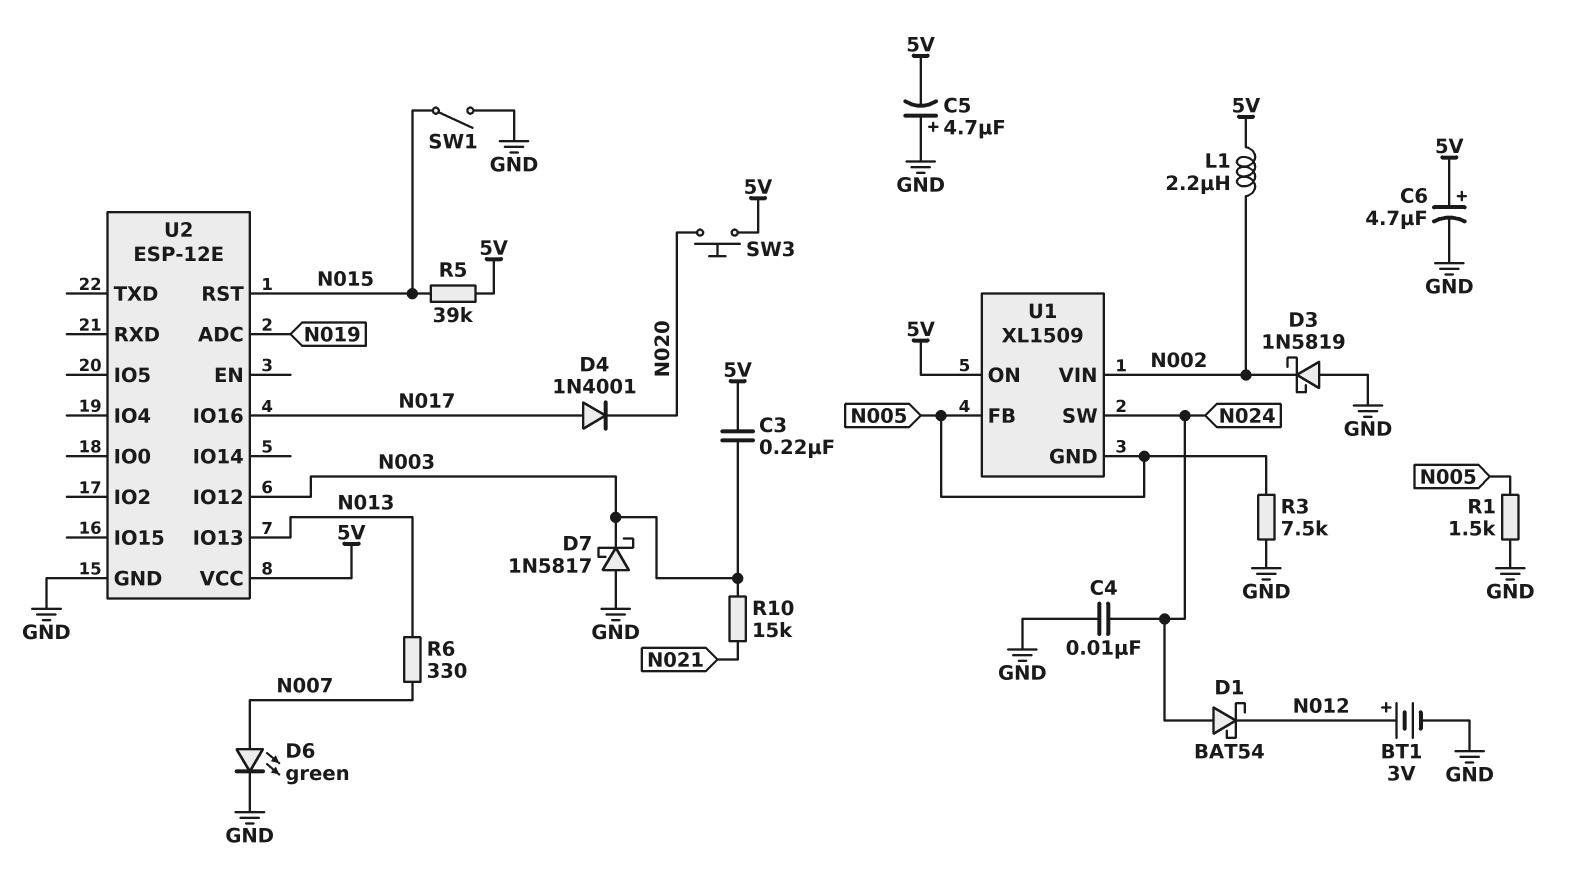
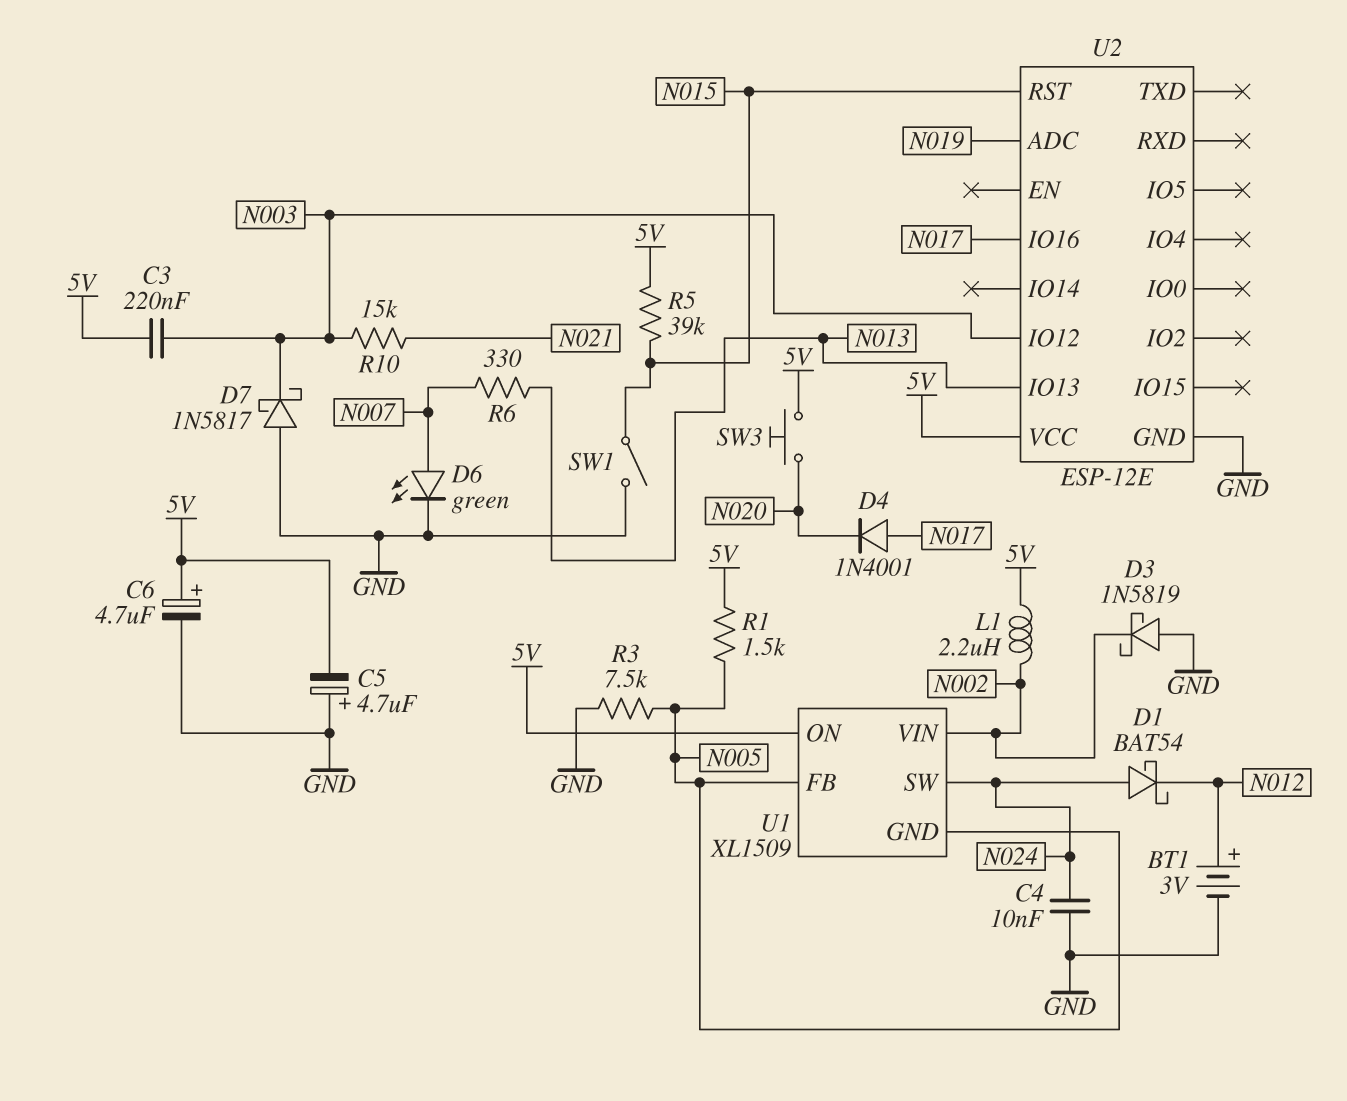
R1: 1.5k (GND, N005) -> 1.5k (5V, N005)

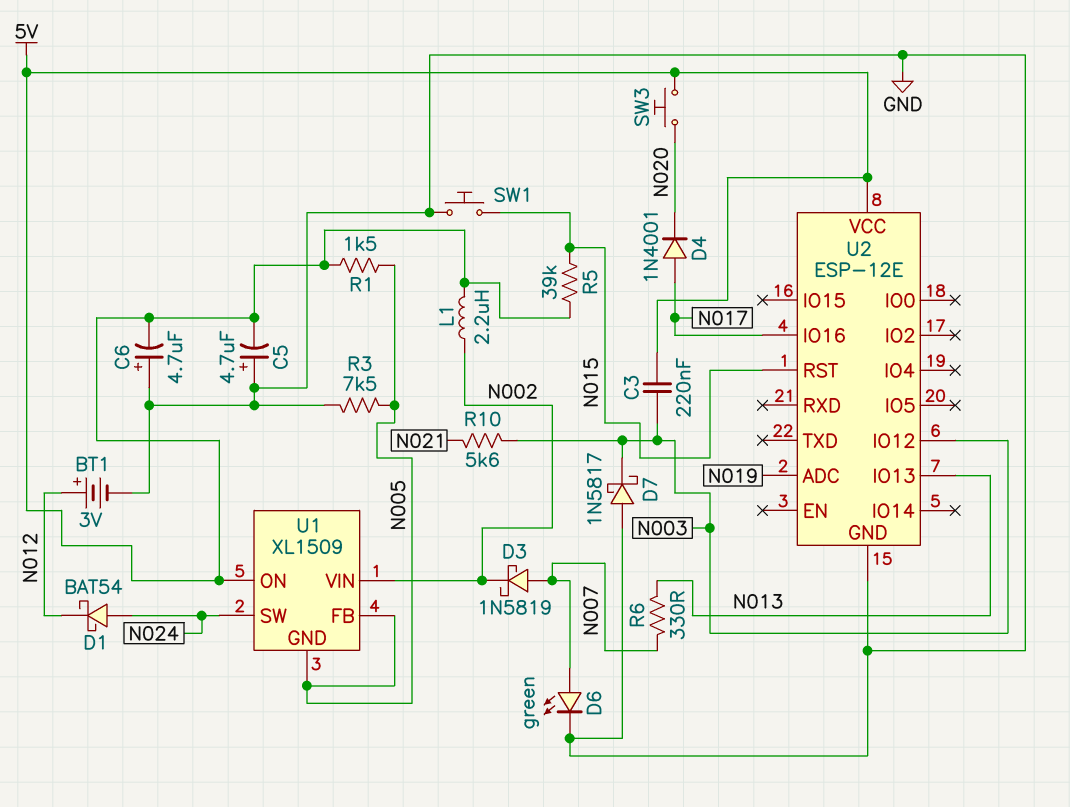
C4: 10nF (GND, N024) -> none
C6: 4.7uF (plus 5V, minus GND) -> 4.7uF (plus GND, minus 5V)
D3: schottky 1N5819 (A GND, K N002) -> schottky 1N5819 (A N007, K N002)
R10: 15k (N003, N021) -> 5.6k (N003, N021)
SW1: switch (GND, N015) -> button (GND, N015)

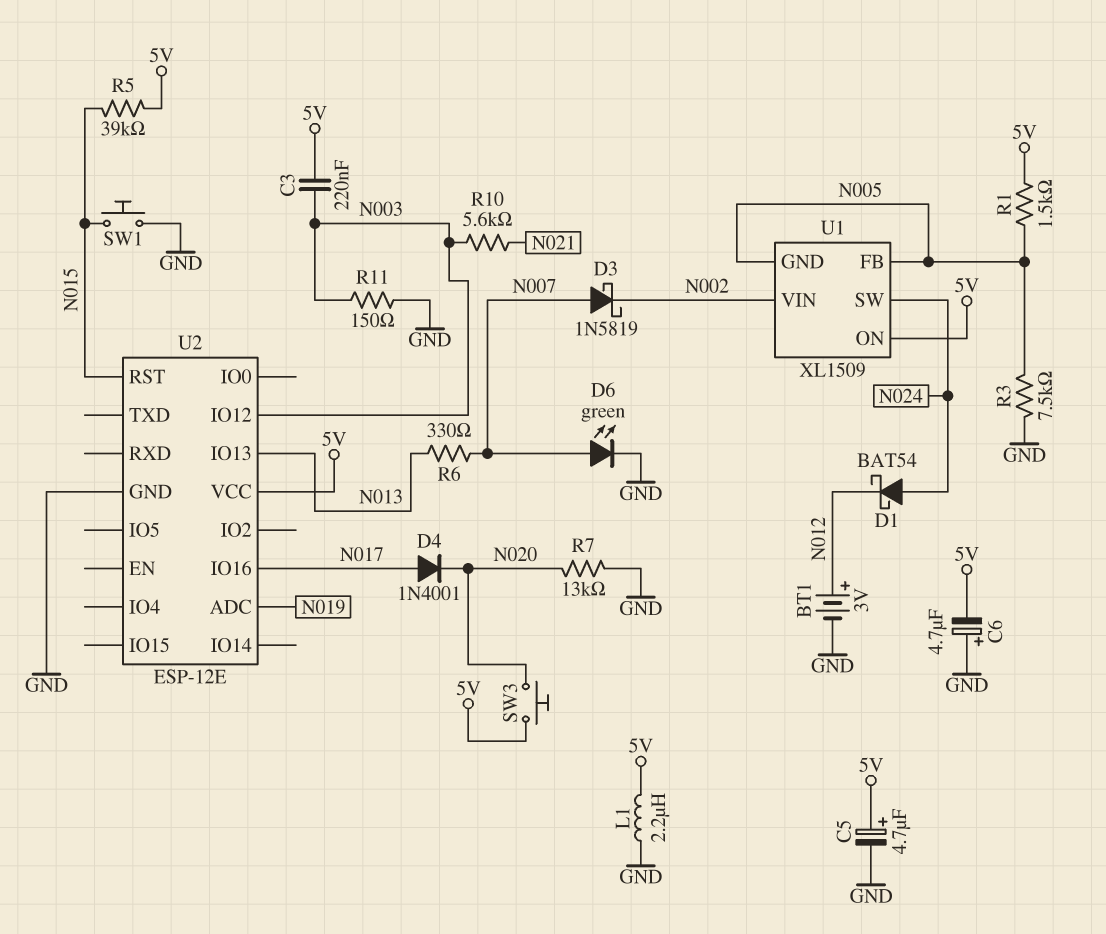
C5: 4.7uF (plus GND, minus 5V) -> 4.7uF (plus 5V, minus GND)
D7: schottky 1N5817 (A GND, K N003) -> none
L1: 2.2uH (5V, N002) -> 2.2uH (5V, GND)
R7: none -> 13k (GND, N020)
R11: none -> 150 (GND, N003)

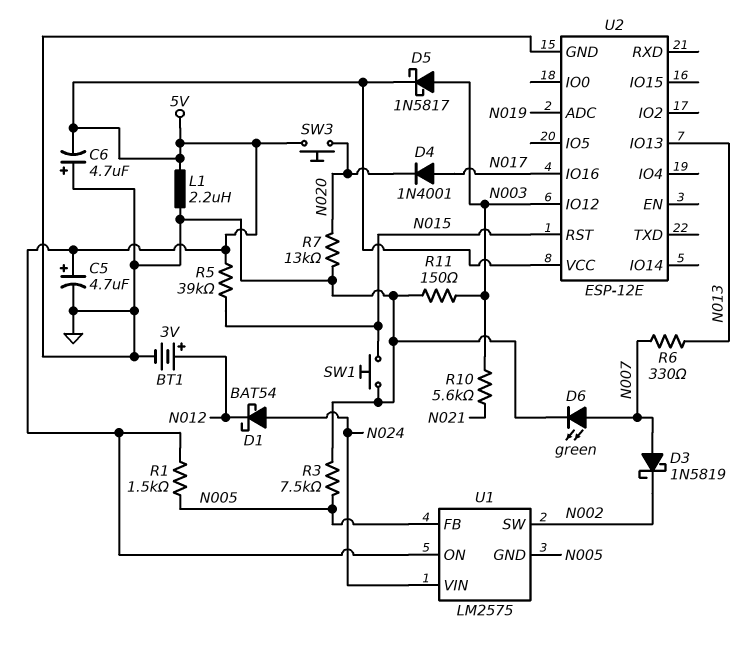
C3: 220nF (5V, N003) -> none
D5: none -> schottky 1N5817 (A N003, K 5V)
U1: XL1509 -> LM2575
U1 pin SW: N024 -> N002
U1 pin VIN: N002 -> N024

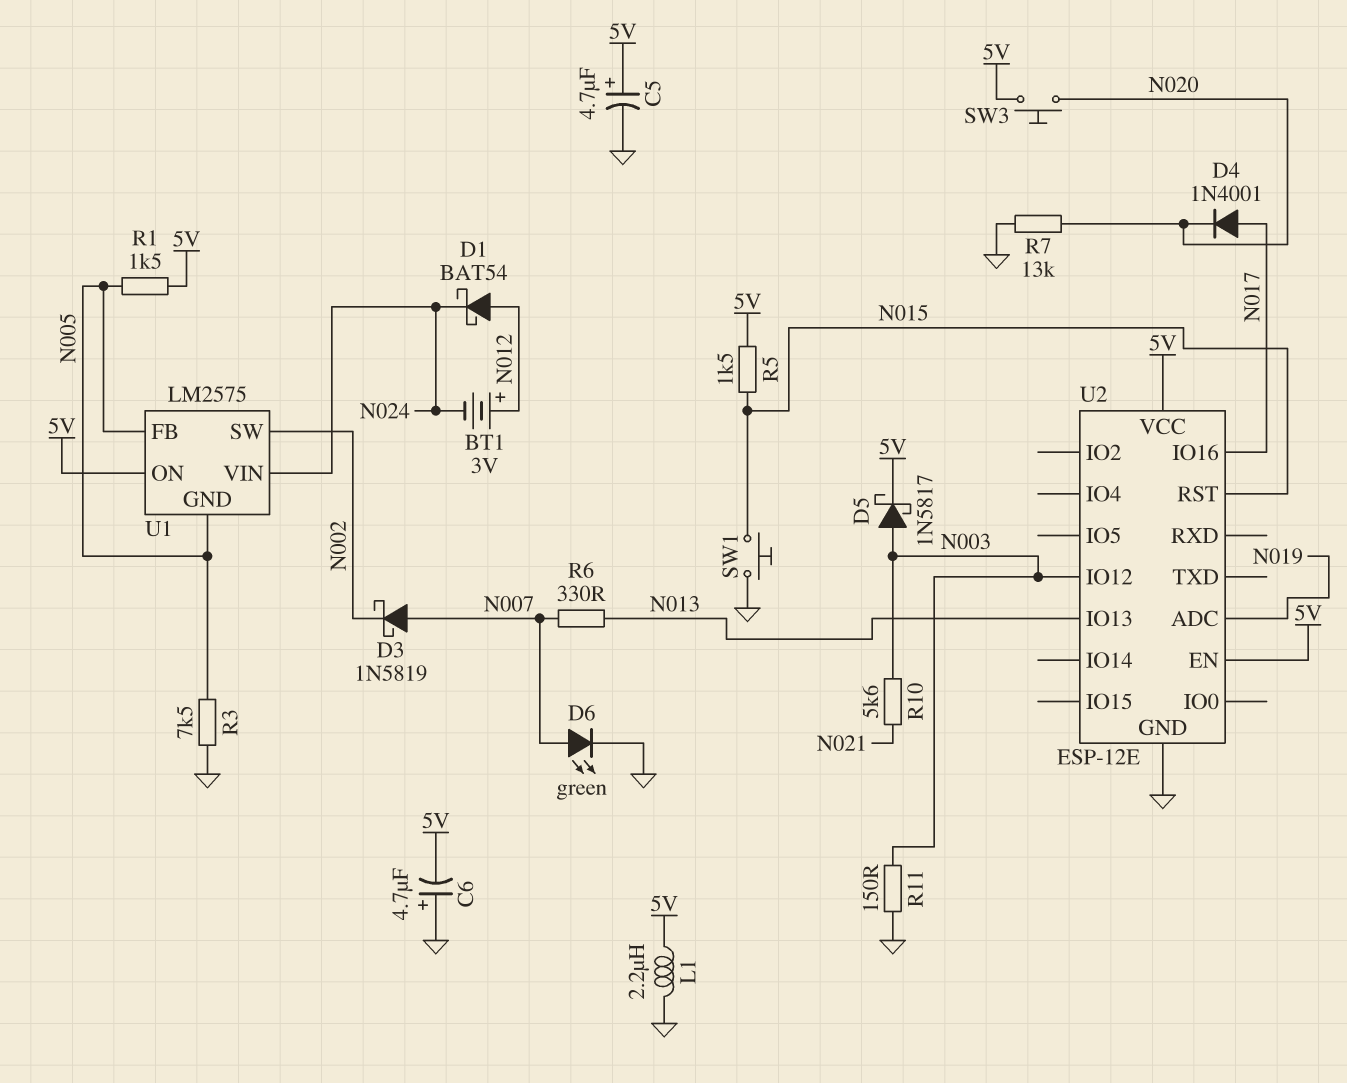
BT1: 3V (plus N012, minus GND) -> 3V (plus N012, minus N024)
D1: schottky BAT54 (A N024, K N012) -> schottky BAT54 (A N012, K N024)
R5: 39k (5V, N015) -> 1.5k (5V, N015)
U2 pin EN: none -> 5V

